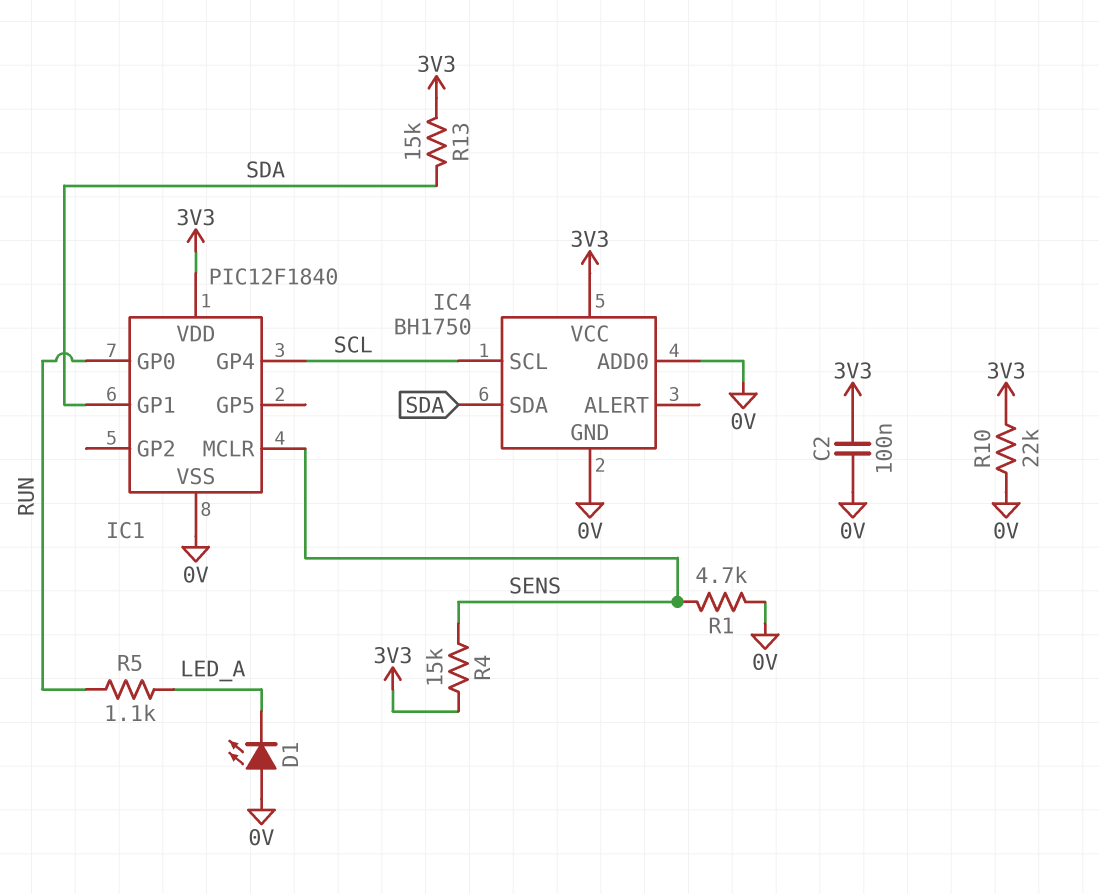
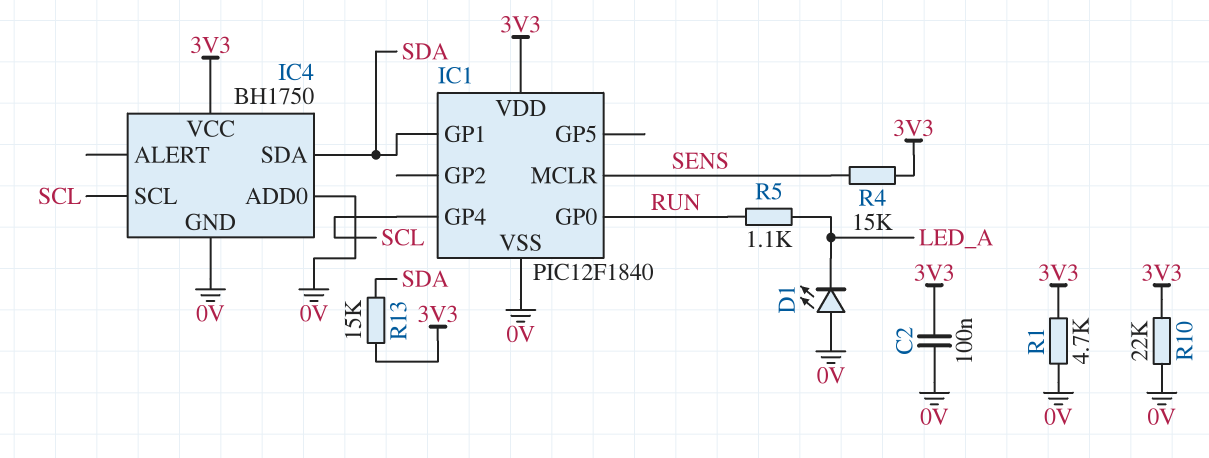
R1: 4.7k (0V, SENS) -> 4.7k (0V, 3V3)

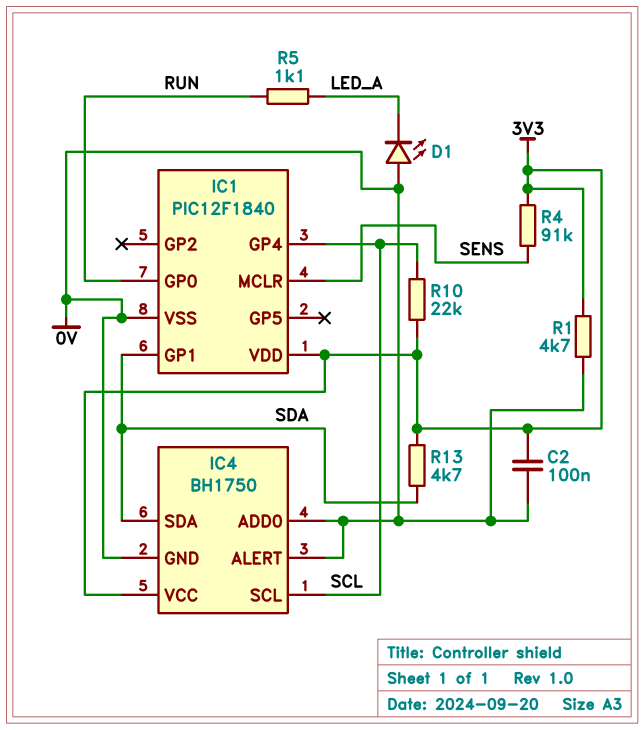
IC4 pin ALERT: none -> 0V
R4: 15k (3V3, SENS) -> 91k (3V3, SENS)
R10: 22k (0V, 3V3) -> 22k (3V3, SCL)
R13: 15k (3V3, SDA) -> 4.7k (3V3, SDA)

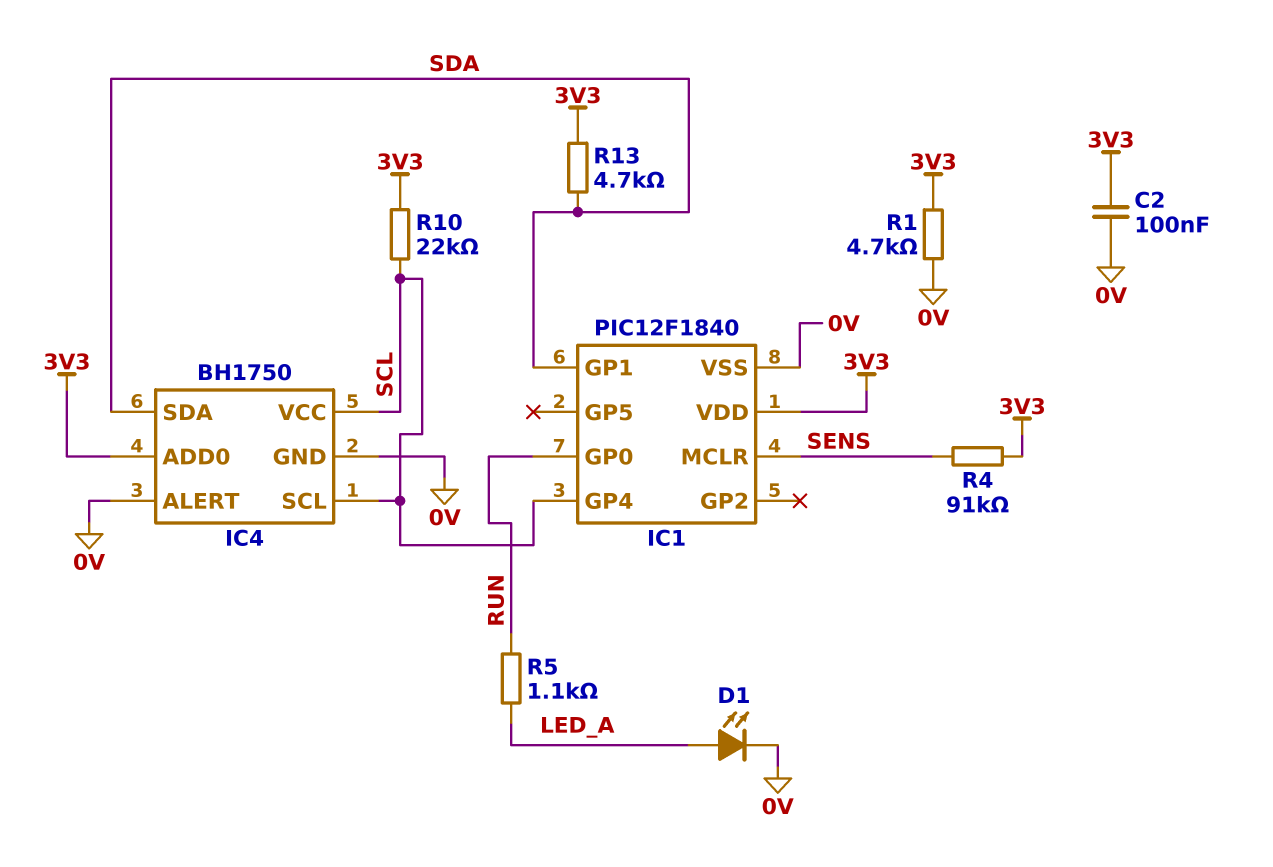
D1: LED (A 0V, K LED_A) -> LED (A LED_A, K 0V)
IC4 pin ADD0: 0V -> 3V3
IC4 pin VCC: 3V3 -> SCL

